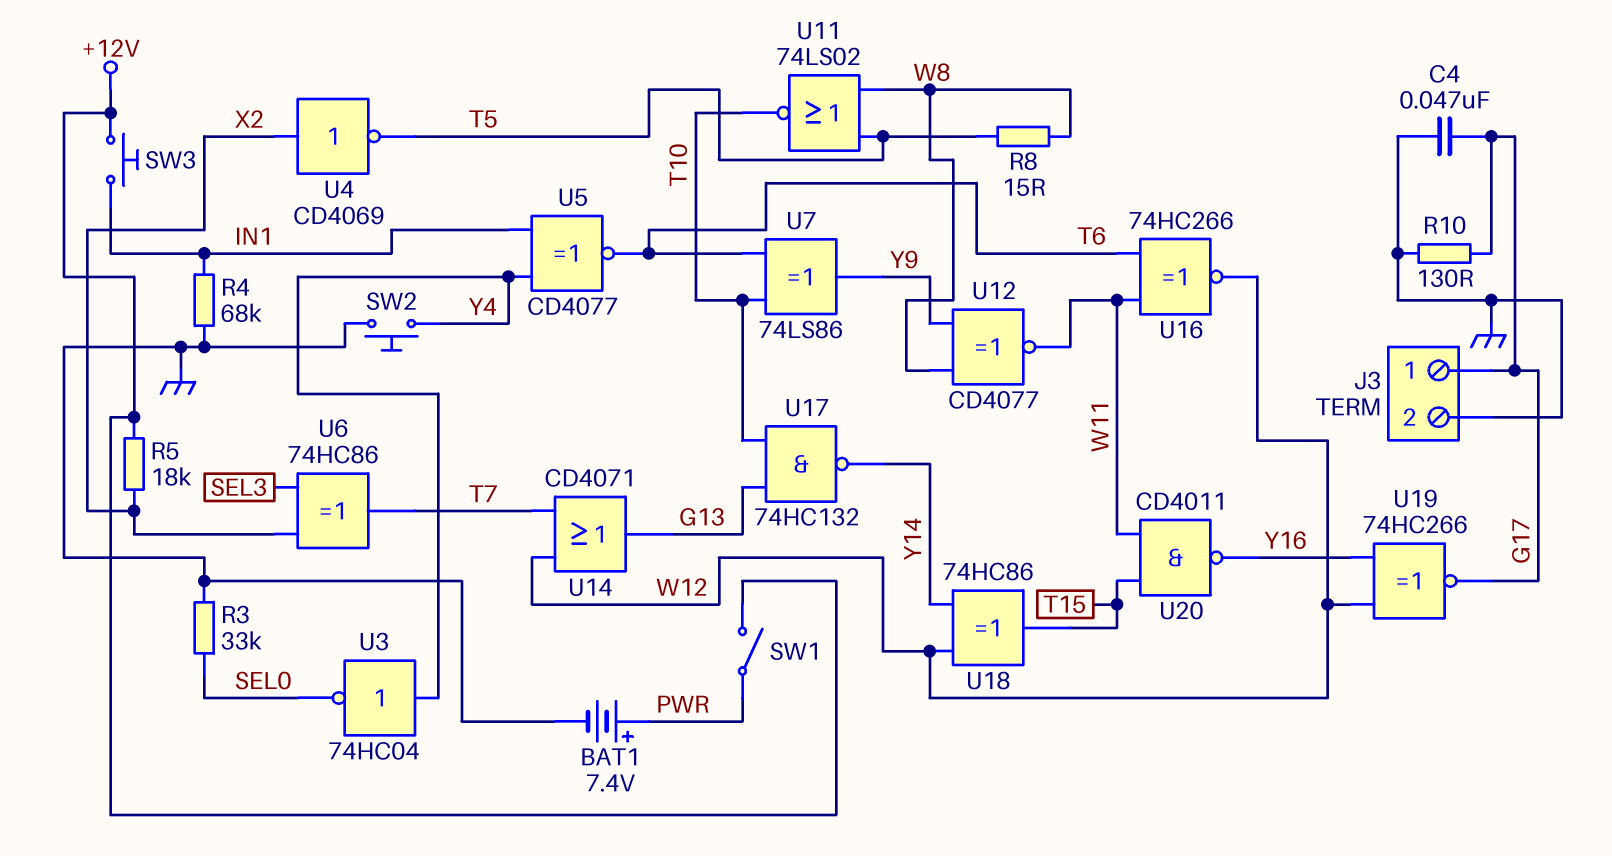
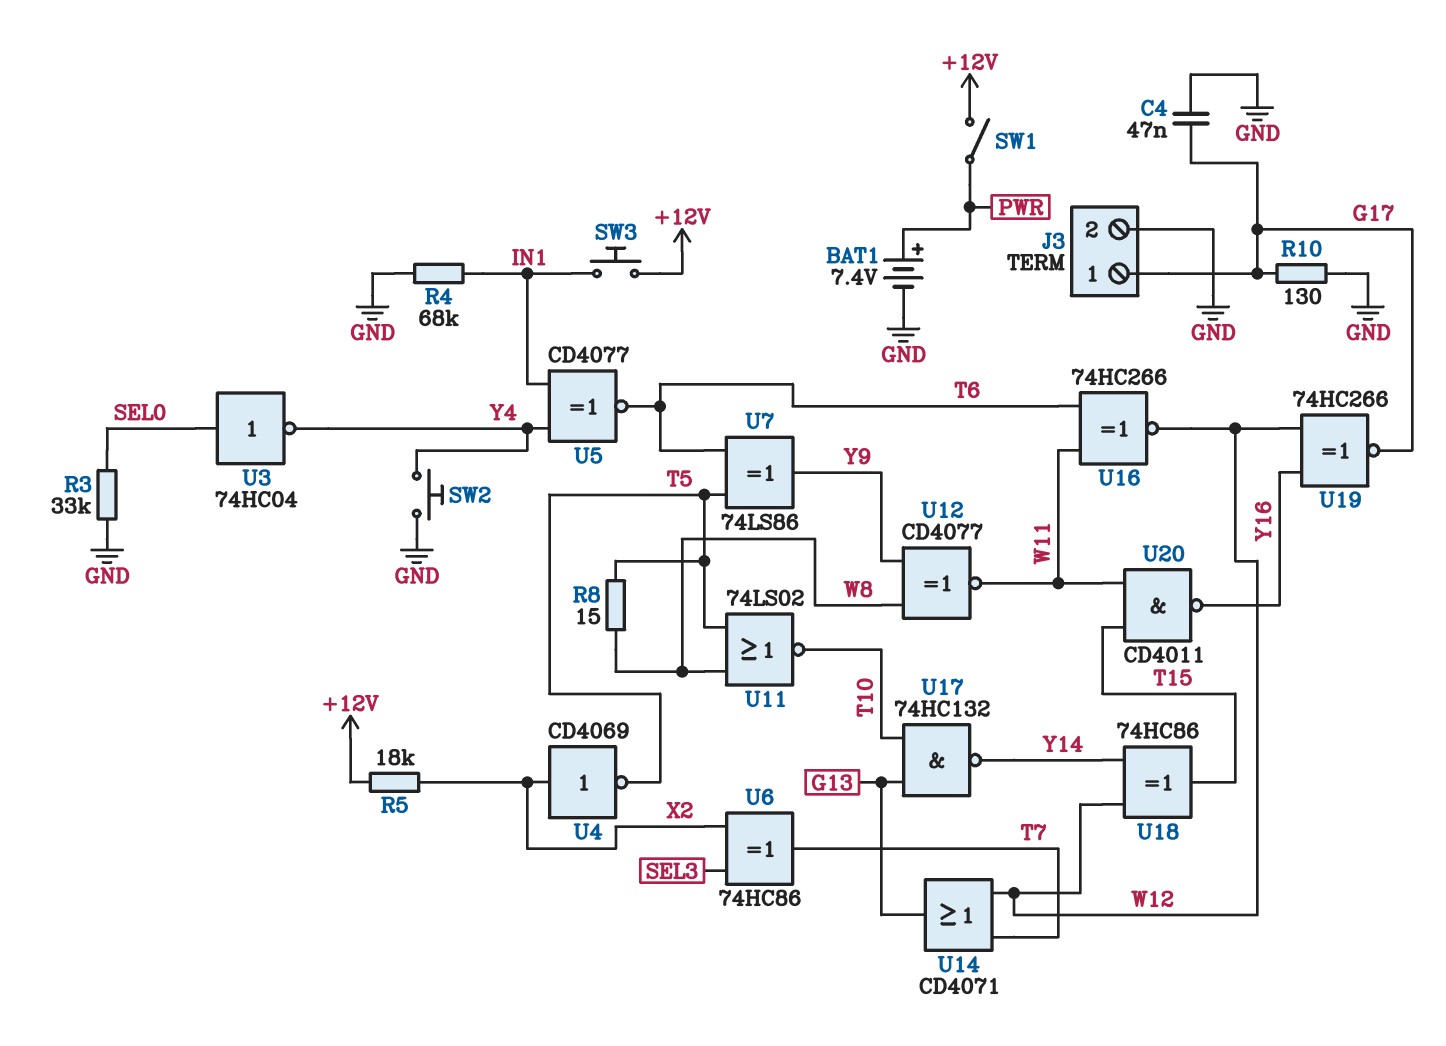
U3: NOT 74HC04 (in Y4, out SEL0) -> NOT 74HC04 (in SEL0, out Y4)
U7: XOR 74LS86 (in T6, in T10, out Y9) -> XOR 74LS86 (in T5, in T6, out Y9)

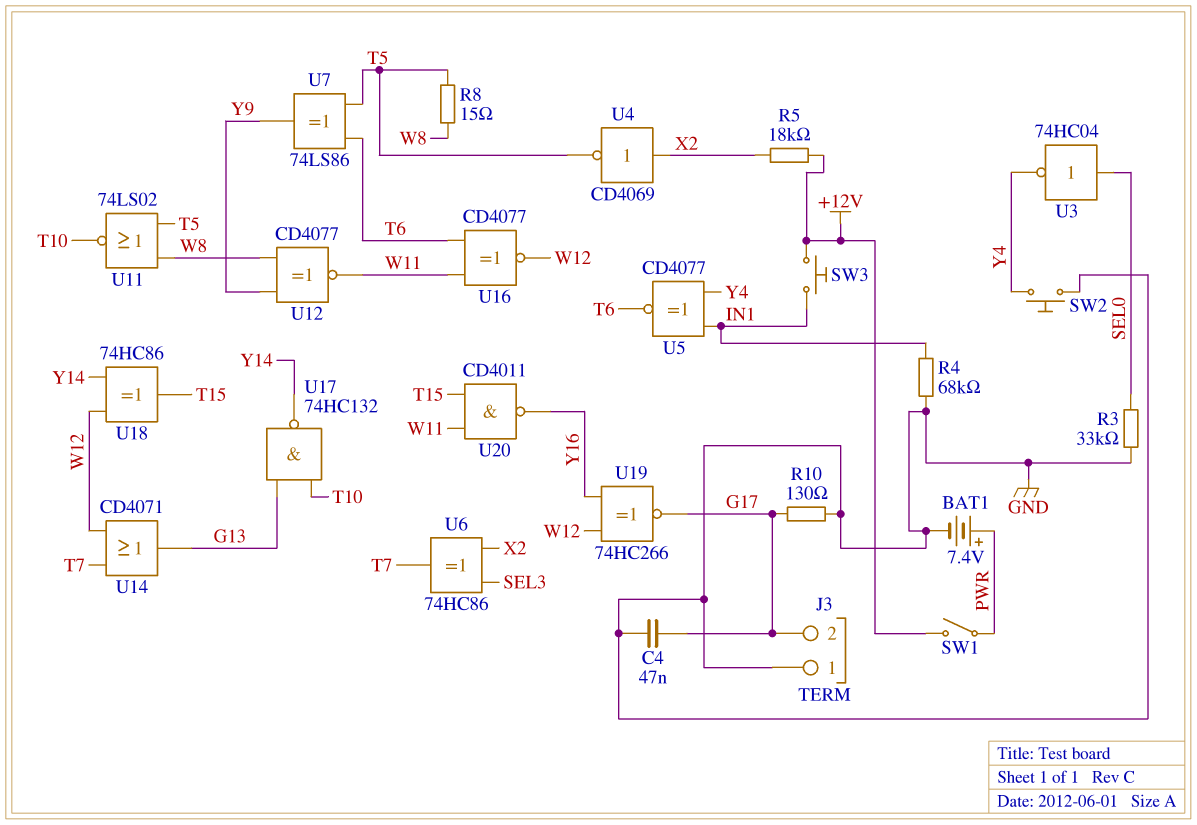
J3 pin 1: G17 -> GND
J3 pin 2: GND -> G17
U16: XNOR 74HC266 (in T6, in W11, out W12) -> XNOR CD4077 (in T6, in W11, out W12)

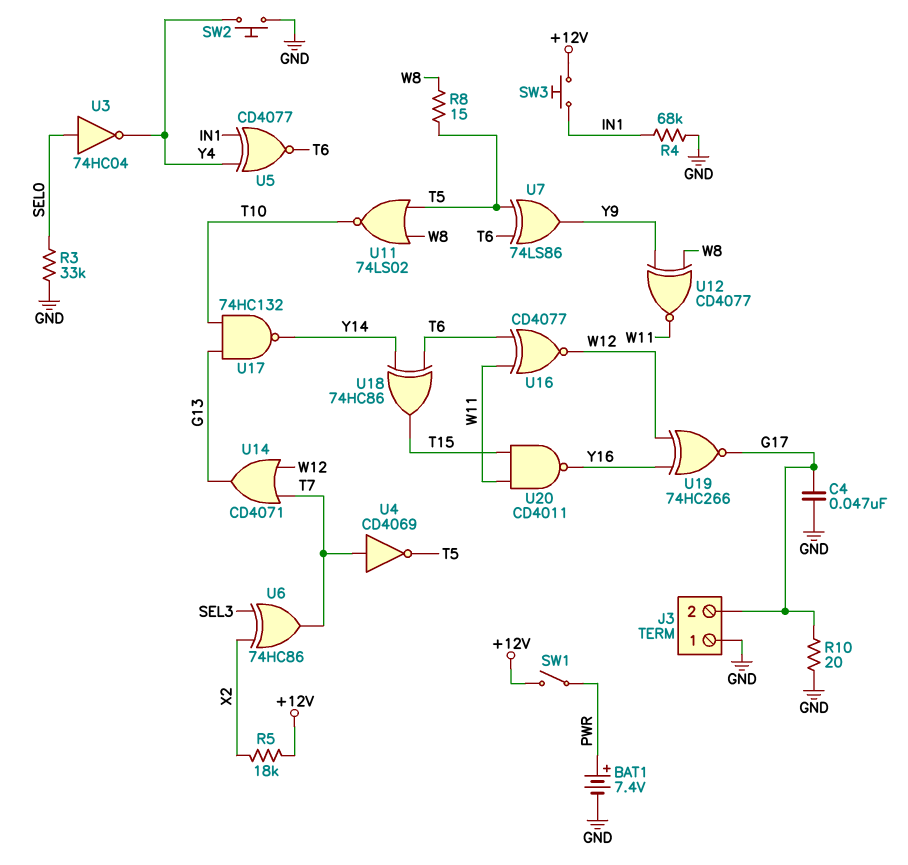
R10: 130 (G17, GND) -> 20 (G17, GND)
U4: NOT CD4069 (in X2, out T5) -> NOT CD4069 (in T7, out T5)
U18: XOR 74HC86 (in W12, in Y14, out T15) -> XOR 74HC86 (in T6, in Y14, out T15)

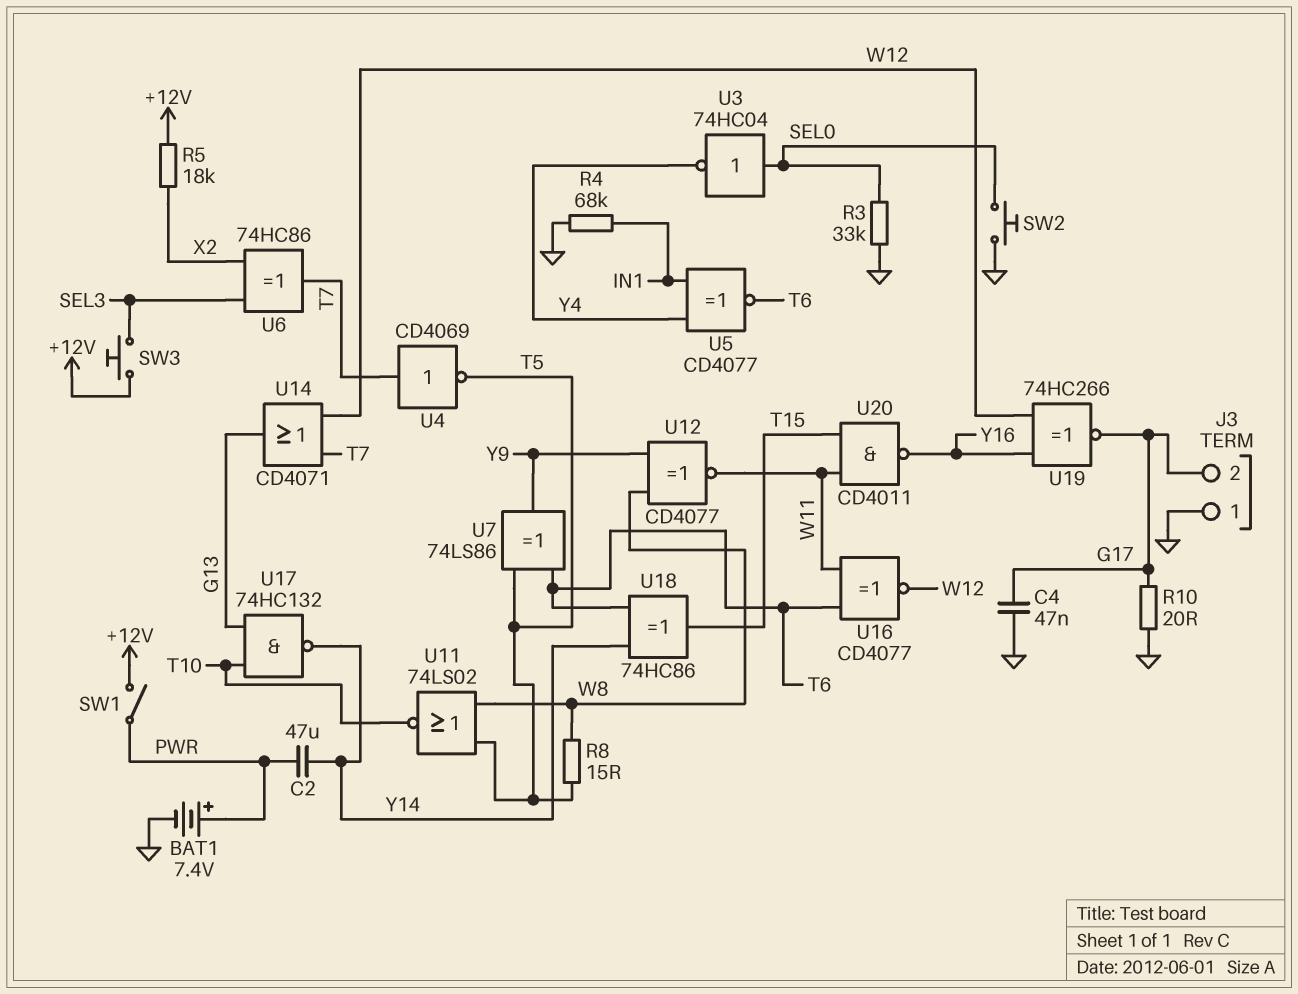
C2: none -> 47uF (PWR, Y14)
SW2: button (GND, Y4) -> button (GND, SEL0)
SW3: button (+12V, IN1) -> button (+12V, SEL3)

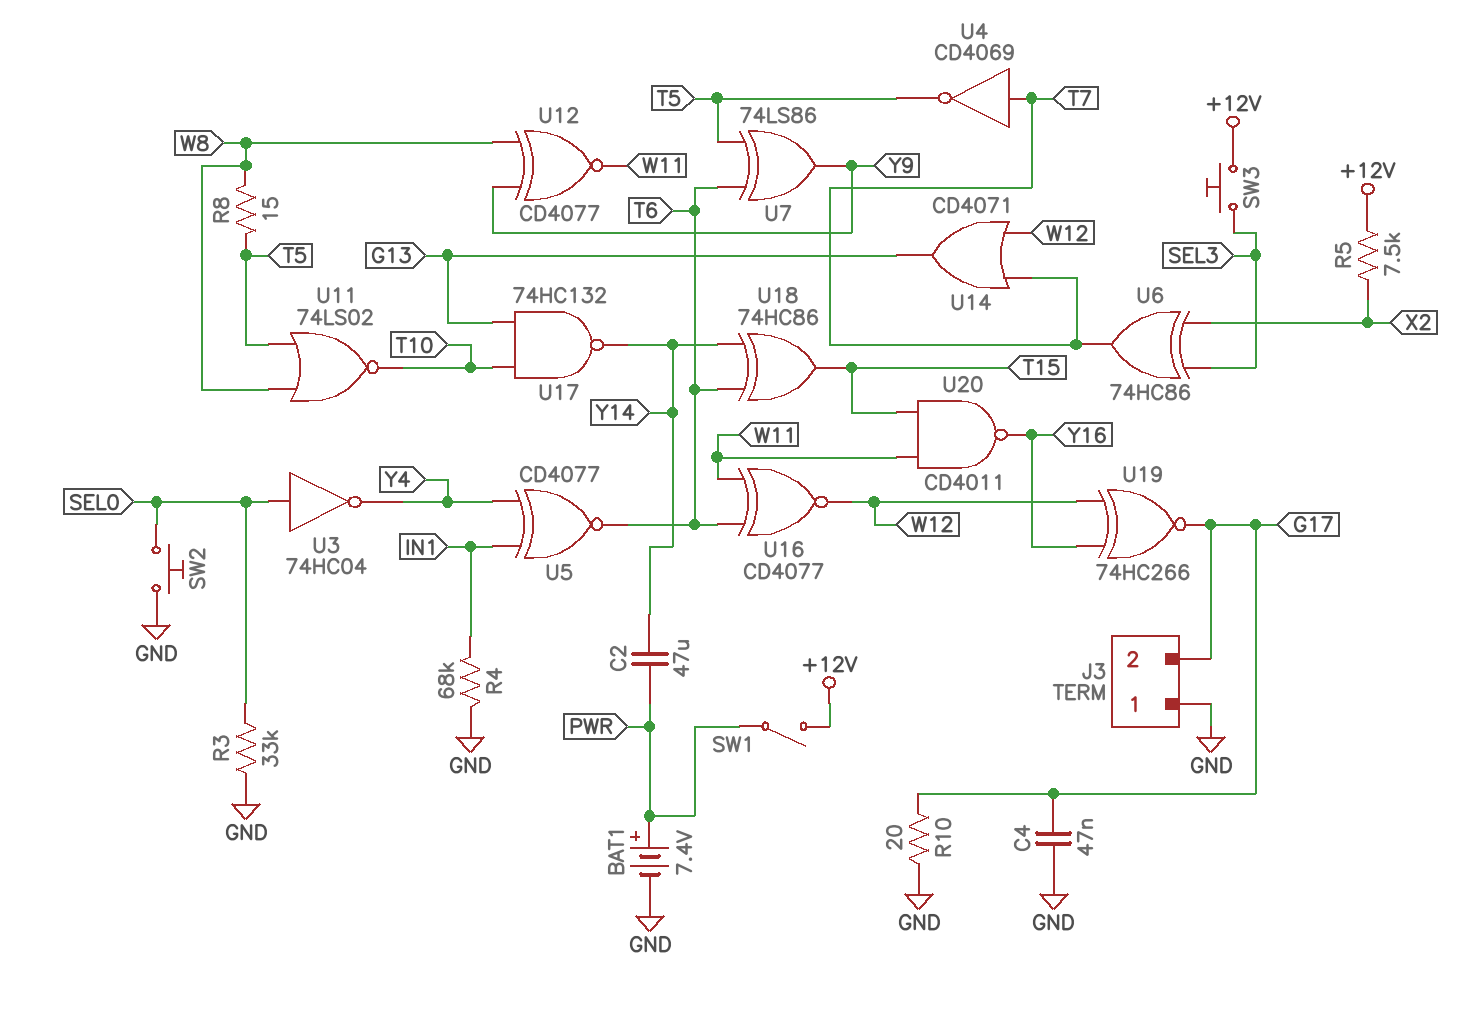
R5: 18k (+12V, X2) -> 7.5k (+12V, X2)

